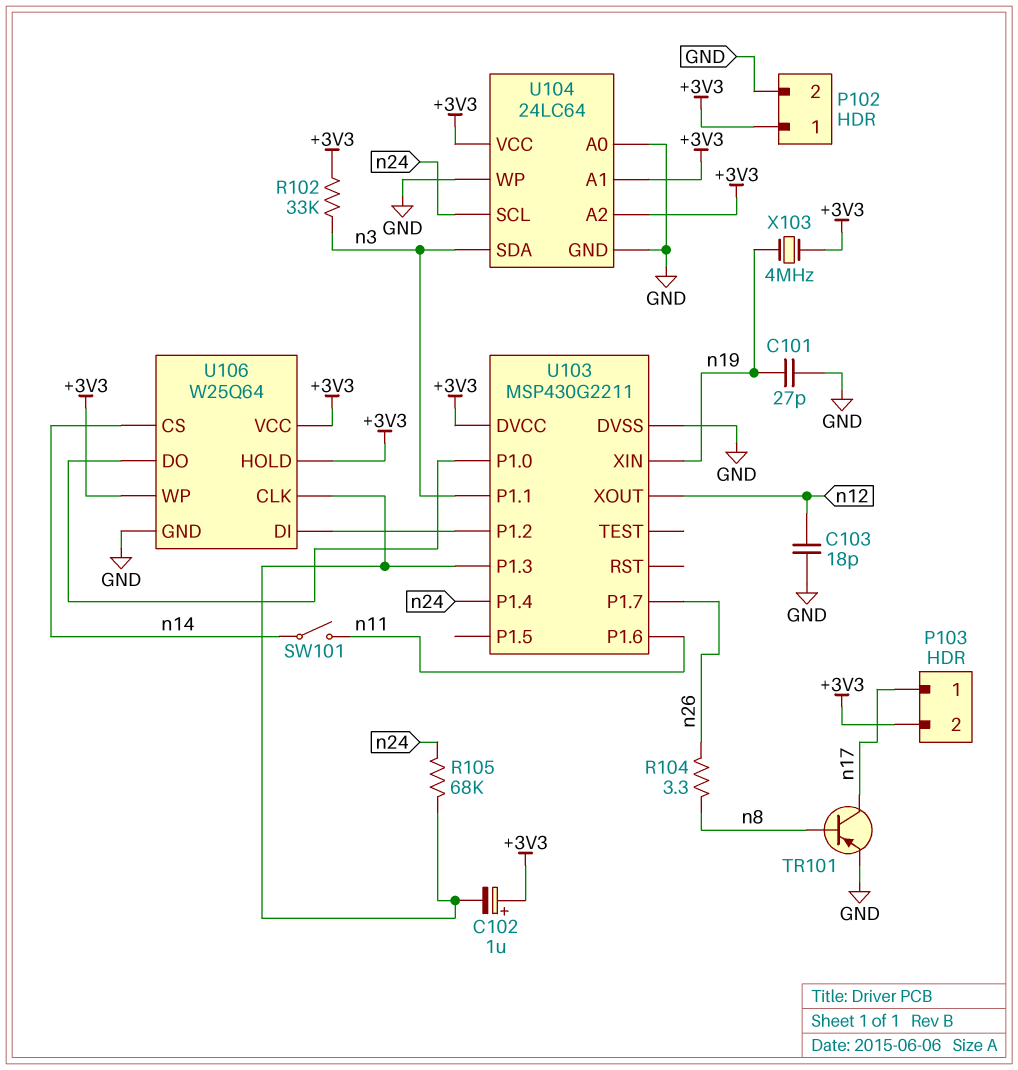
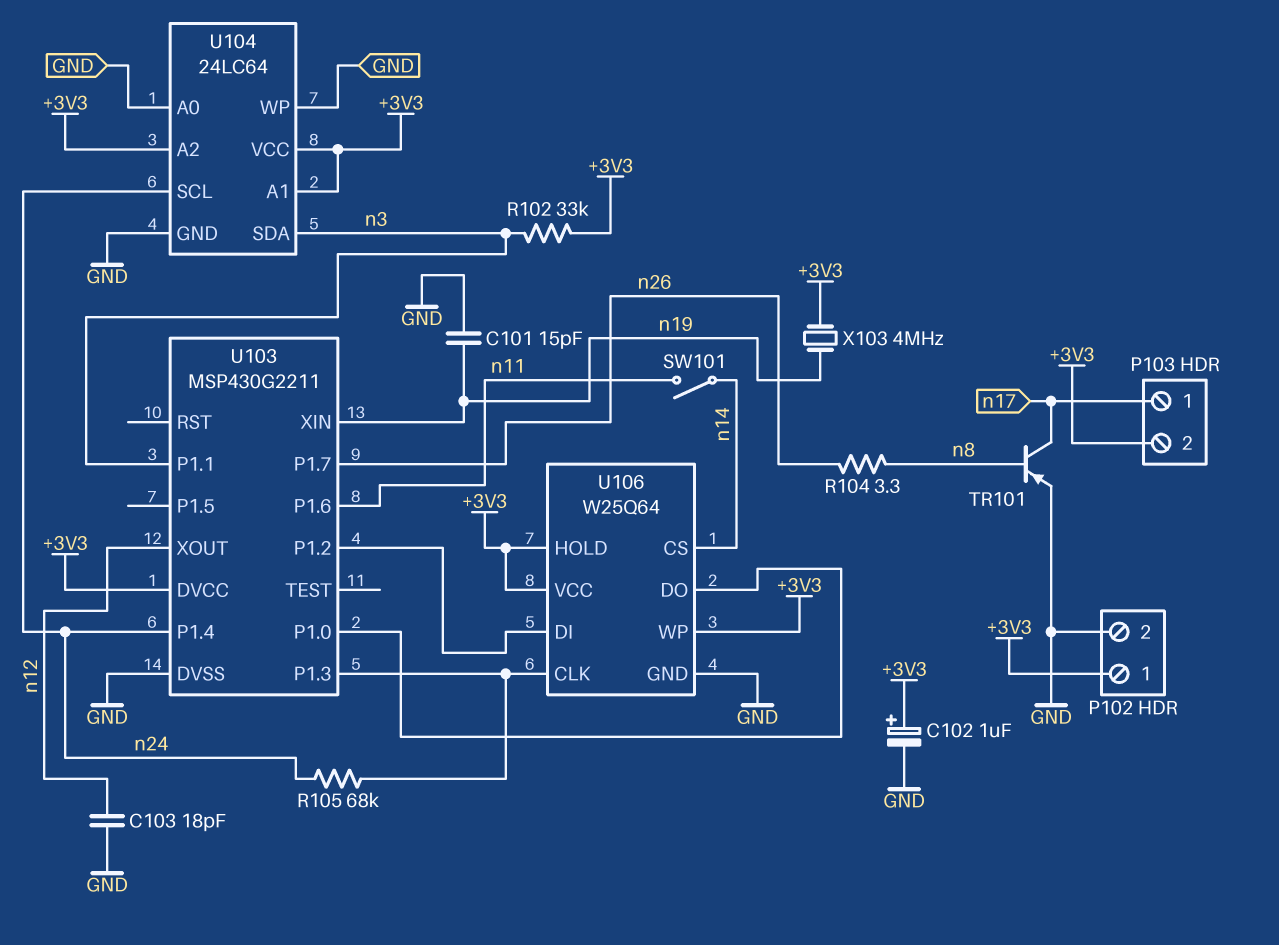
C101: 27pF (GND, n19) -> 15pF (GND, n19)
C102: 1uF (plus +3V3, minus U103/P1.3) -> 1uF (plus +3V3, minus GND)

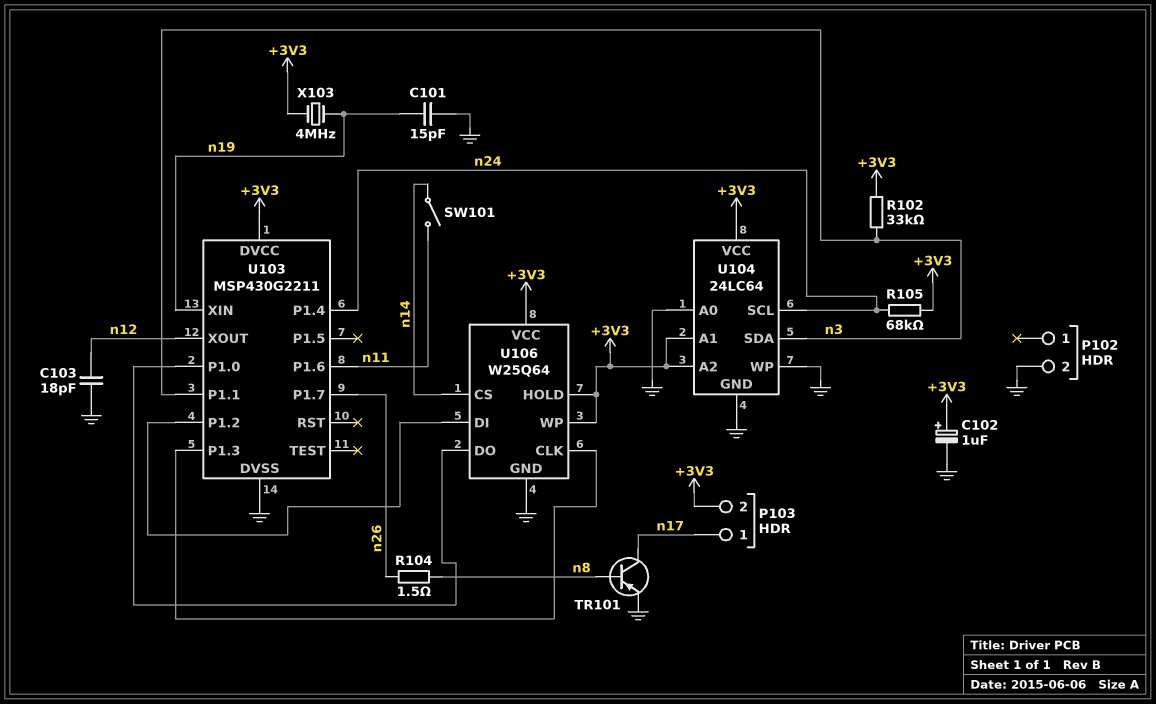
P102 pin 1: +3V3 -> none
R104: 3.3 (n8, n26) -> 1.5 (n8, n26)
R105: 68k (U103/P1.3, n24) -> 68k (+3V3, n24)

